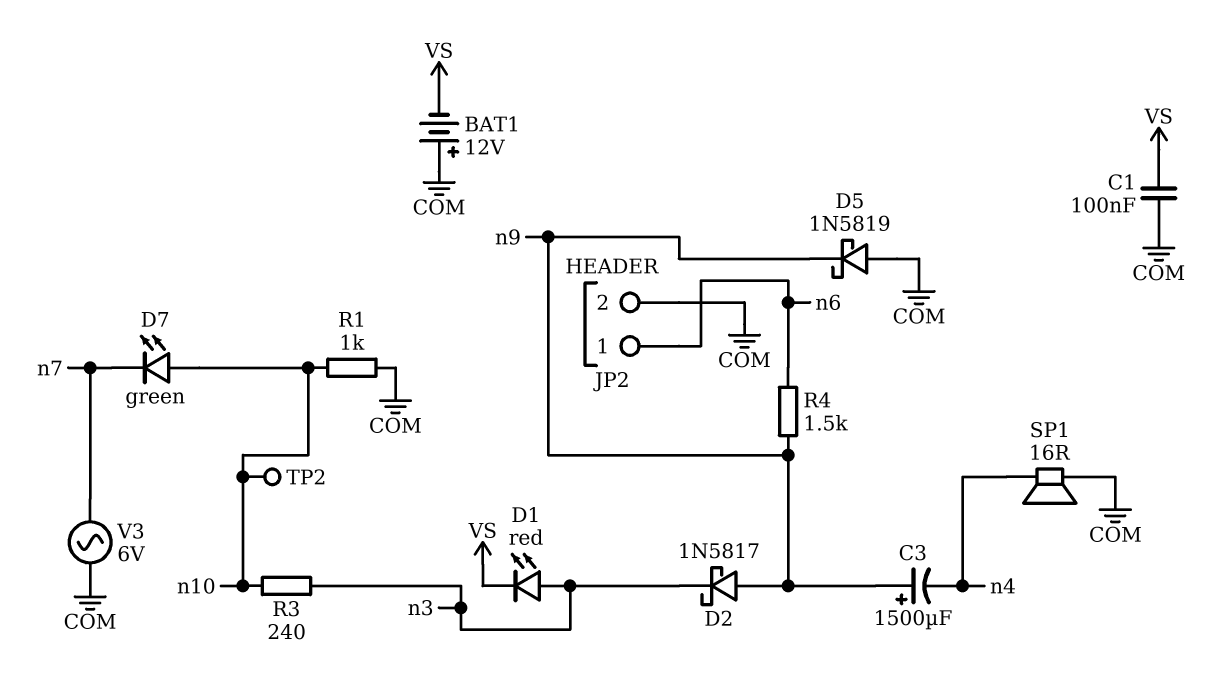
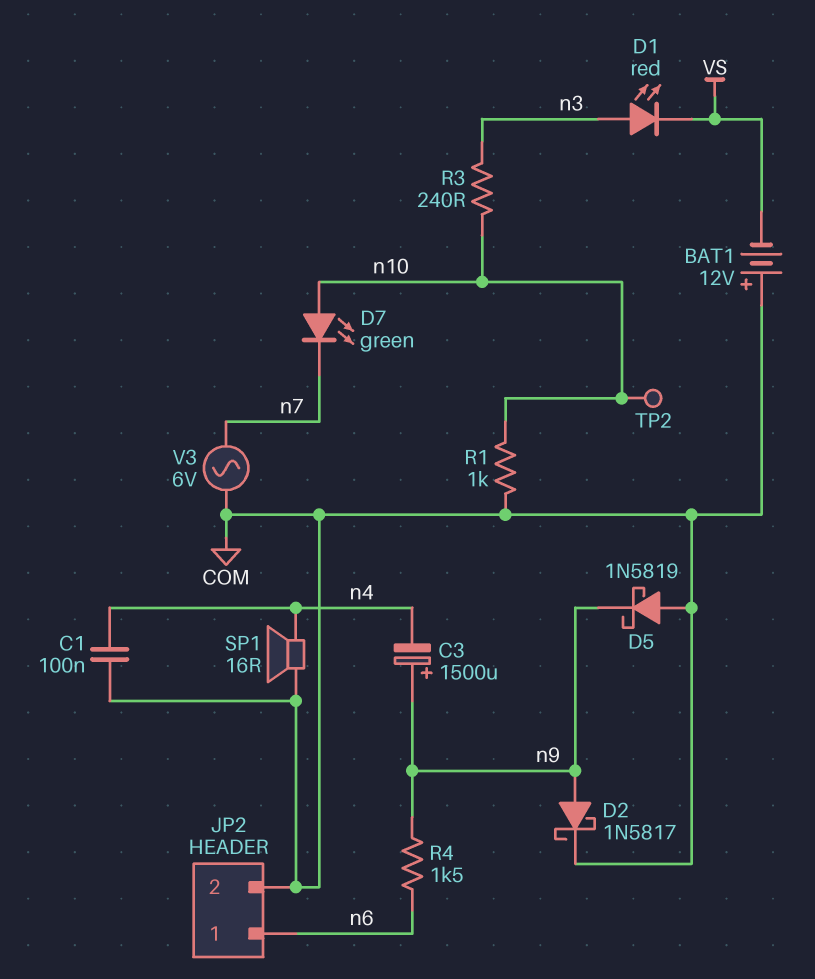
C1: 100nF (COM, VS) -> 100nF (COM, n4)
D2: schottky 1N5817 (A n9, K n3) -> schottky 1N5817 (A n9, K COM)

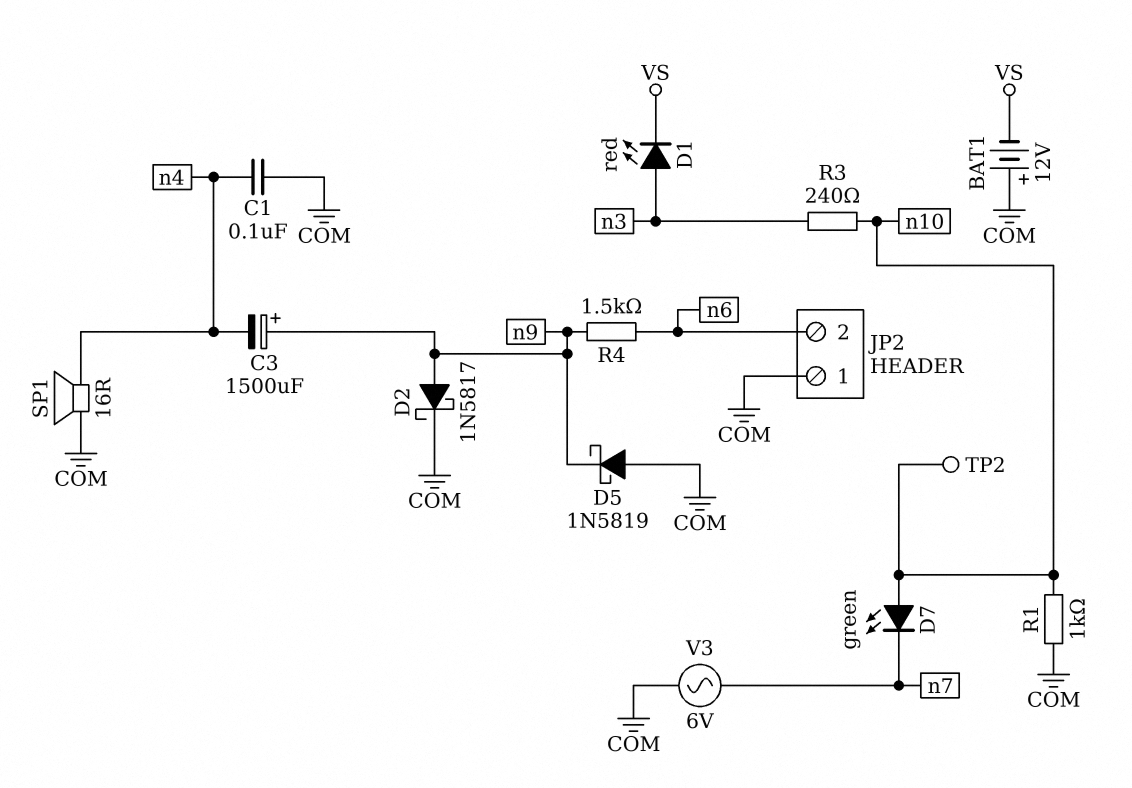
JP2 pin 1: n6 -> COM
JP2 pin 2: COM -> n6

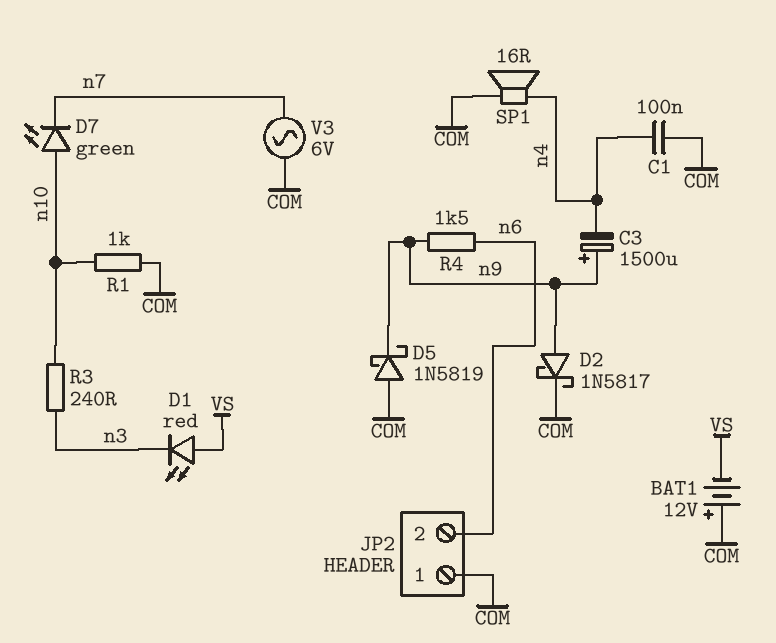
D1: LED red (A n3, K VS) -> LED red (A VS, K n3)
TP2: test point (n10) -> none

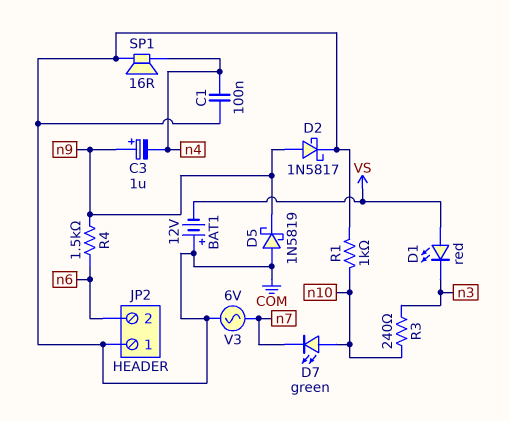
C3: 1500uF (plus n9, minus n4) -> 1uF (plus n9, minus n4)

